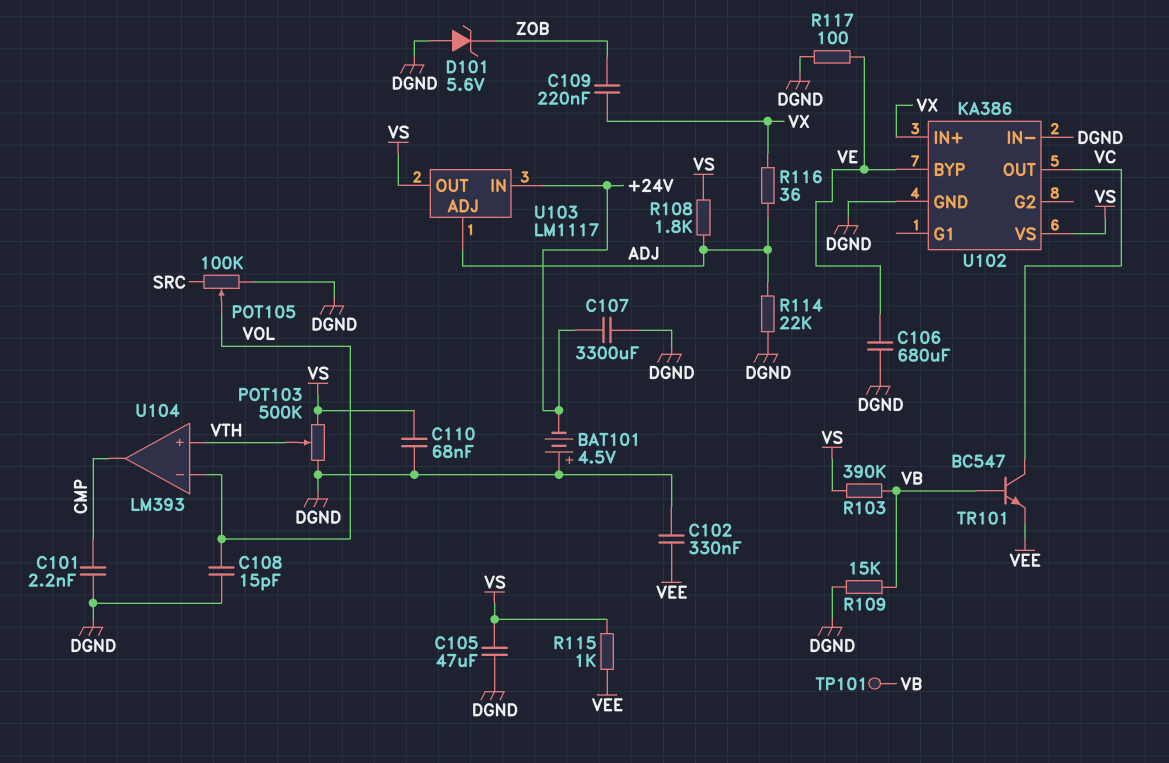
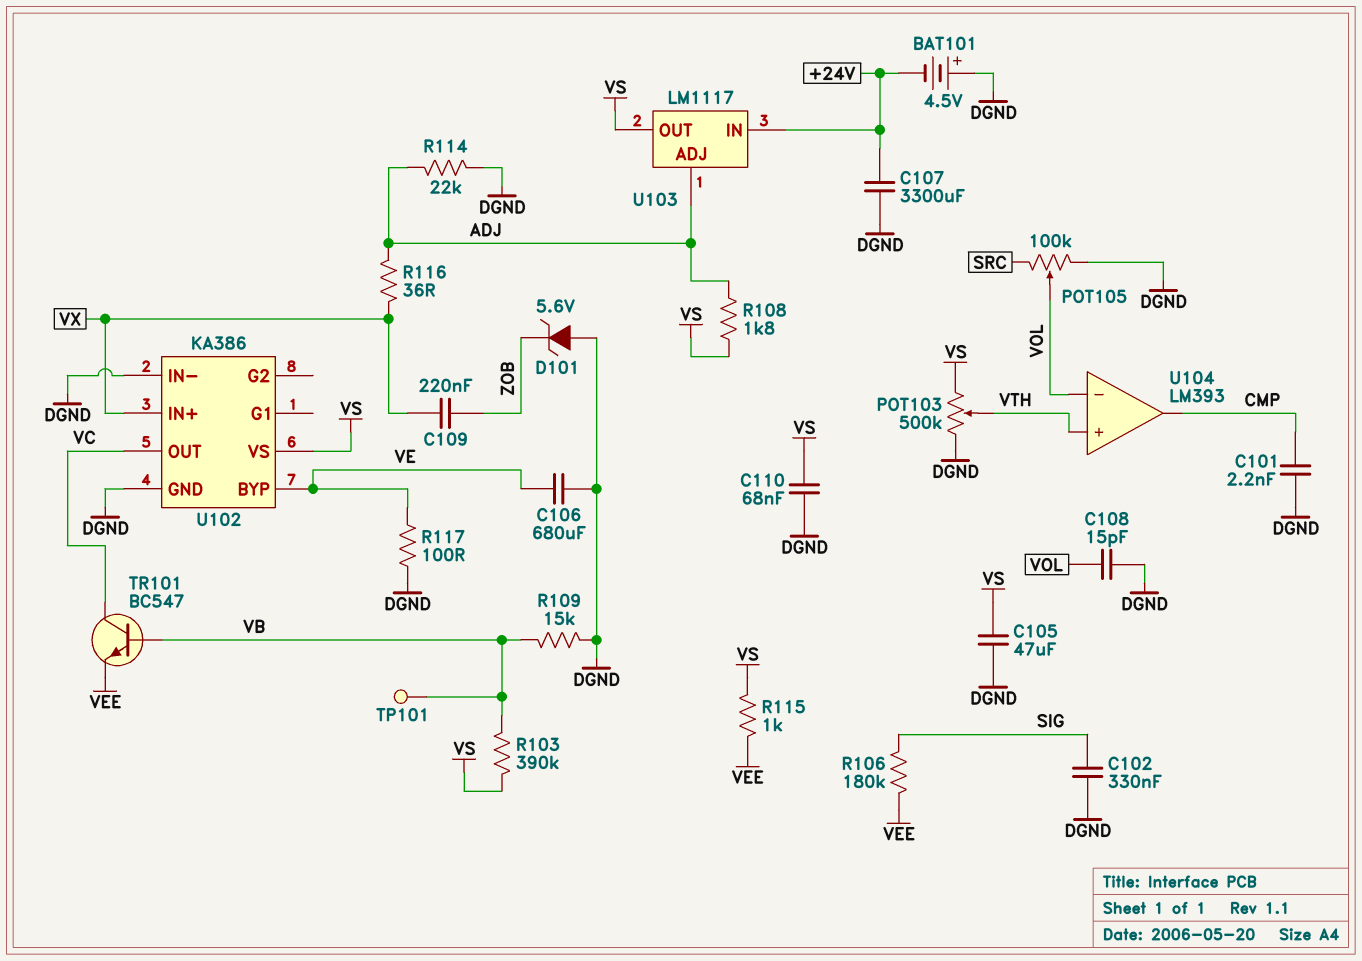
C102: 330nF (DGND, VEE) -> 330nF (DGND, SIG)
R106: none -> 180k (SIG, VEE)

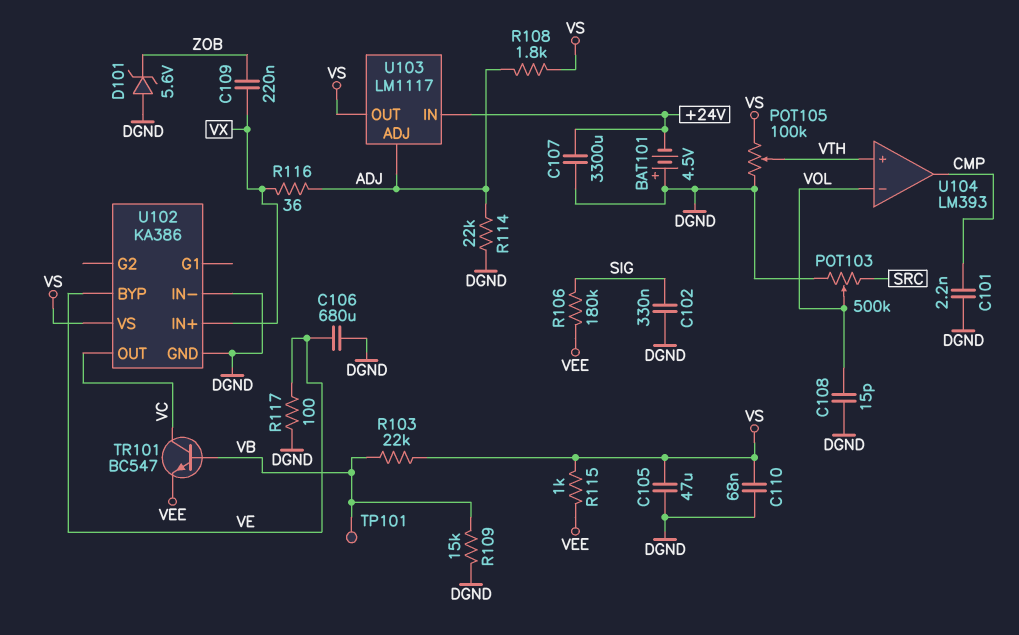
POT103: 500k (DGND, VS, wiper VTH) -> 500k (DGND, SRC, wiper VOL)
POT105: 100k (DGND, SRC, wiper VOL) -> 100k (DGND, VS, wiper VTH)
R103: 390k (VB, VS) -> 22k (VB, VS)

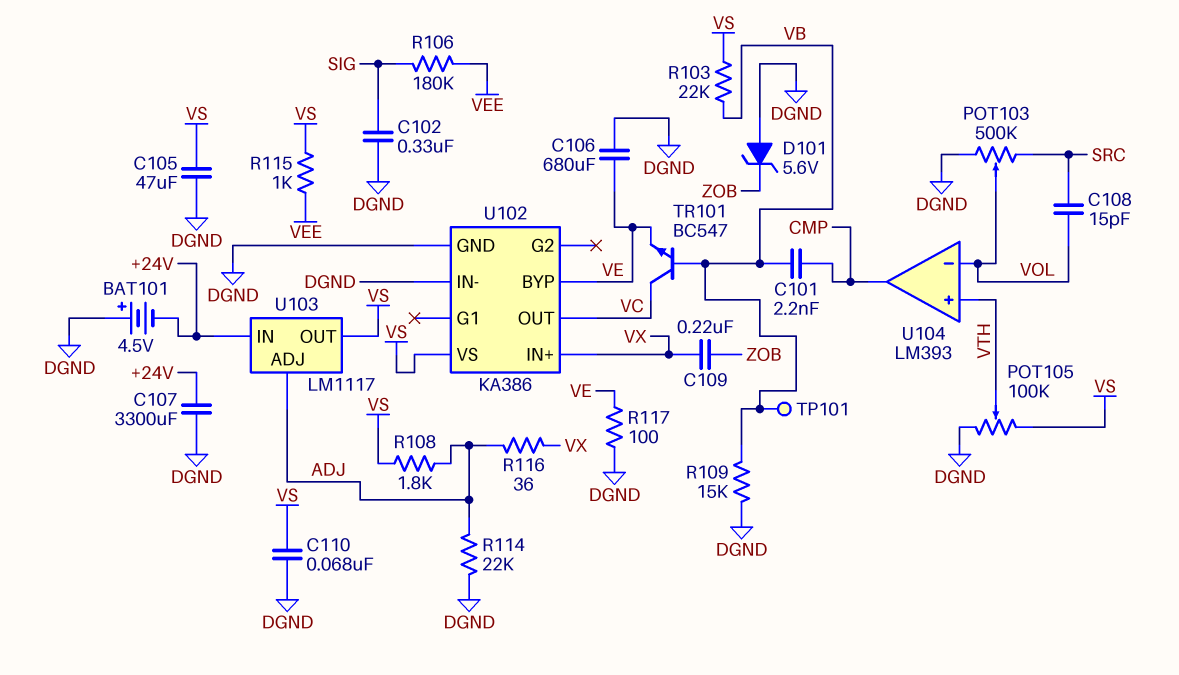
C101: 2.2nF (CMP, DGND) -> 2.2nF (CMP, VB)
C108: 15pF (DGND, VOL) -> 15pF (SRC, VOL)
TR101: NPN BC547 (B VB, C VC, E VEE) -> NPN BC547 (B VB, C VC, E VE)

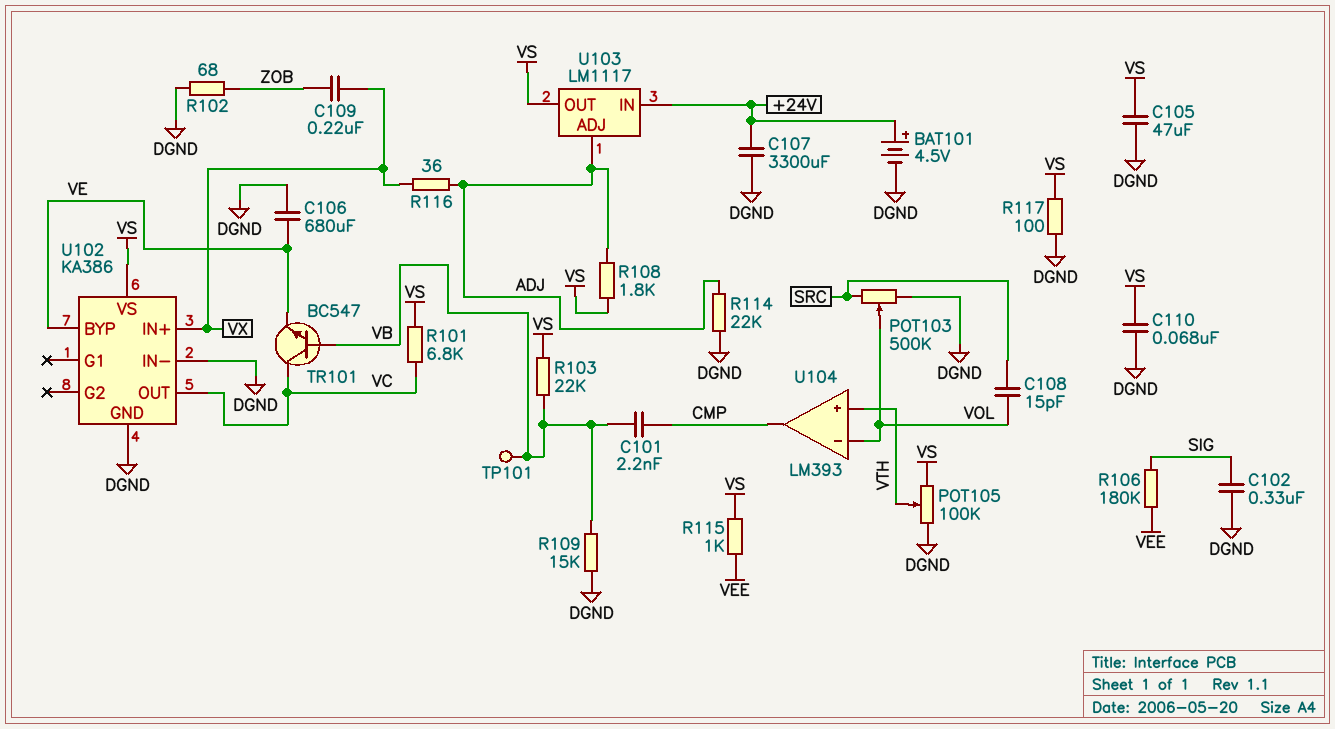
BAT101: 4.5V (plus DGND, minus +24V) -> 4.5V (plus +24V, minus DGND)
D101: zener 5.6V (A DGND, K ZOB) -> none
R101: none -> 6.8k (VC, VS)
R102: none -> 68 (DGND, ZOB)
R117: 100 (DGND, VE) -> 100 (DGND, VS)

